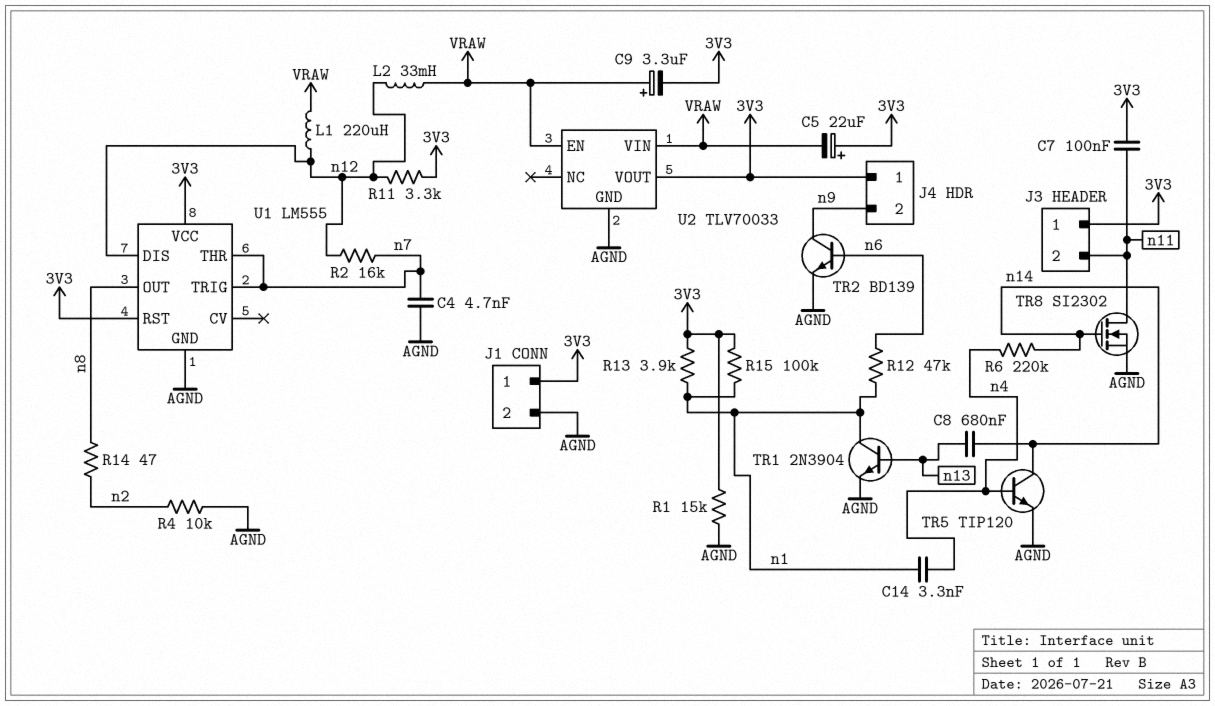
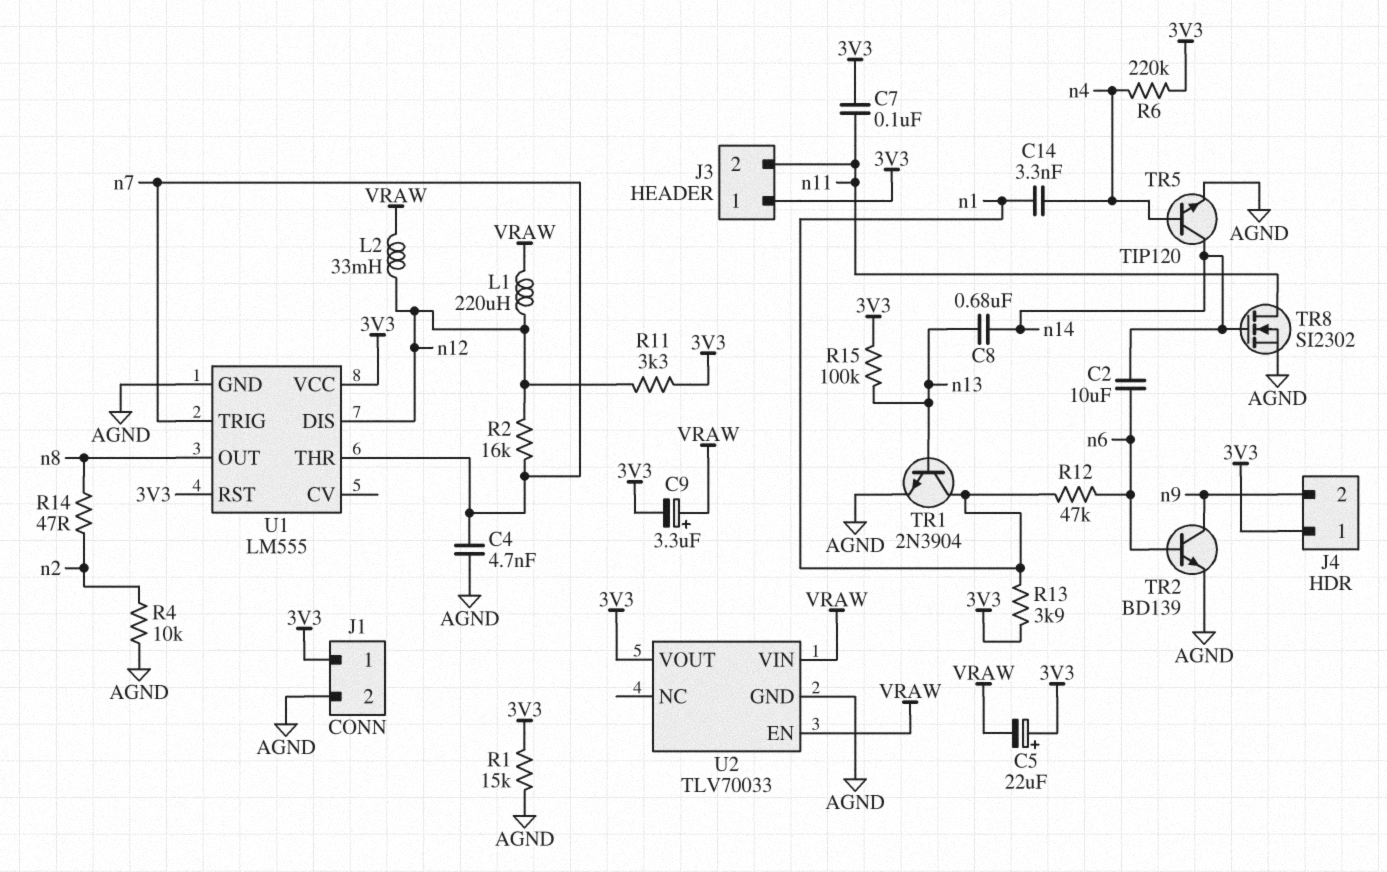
C2: none -> 10uF (n6, n14)
R6: 220k (n4, n14) -> 220k (3V3, n4)
R15: 100k (3V3, n1) -> 100k (3V3, n13)

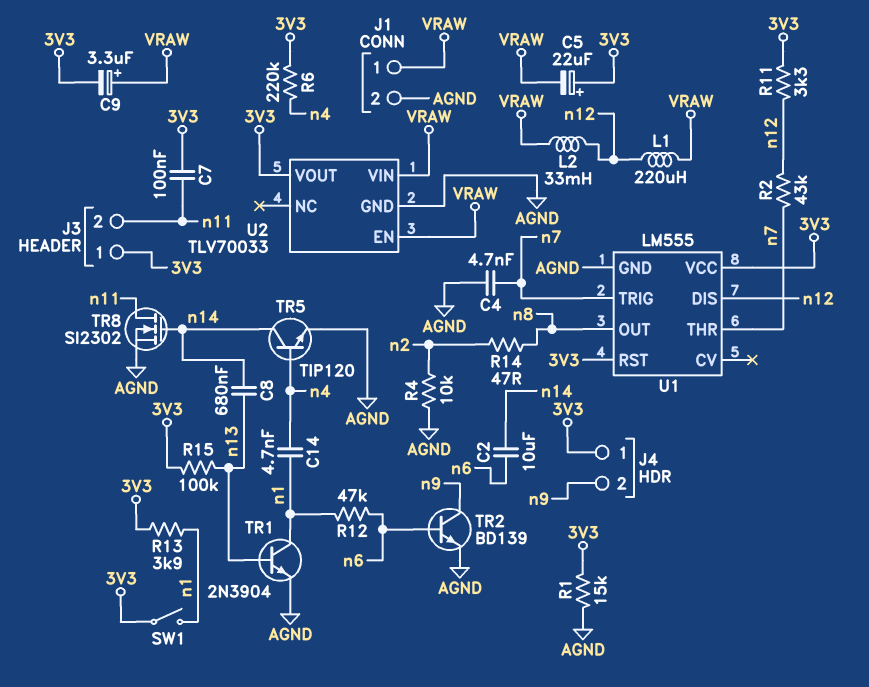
C14: 3.3nF (n1, n4) -> 4.7nF (n1, n4)
J1 pin 1: 3V3 -> VRAW
R2: 16k (n7, n12) -> 43k (n7, n12)
SW1: none -> switch (3V3, n1)

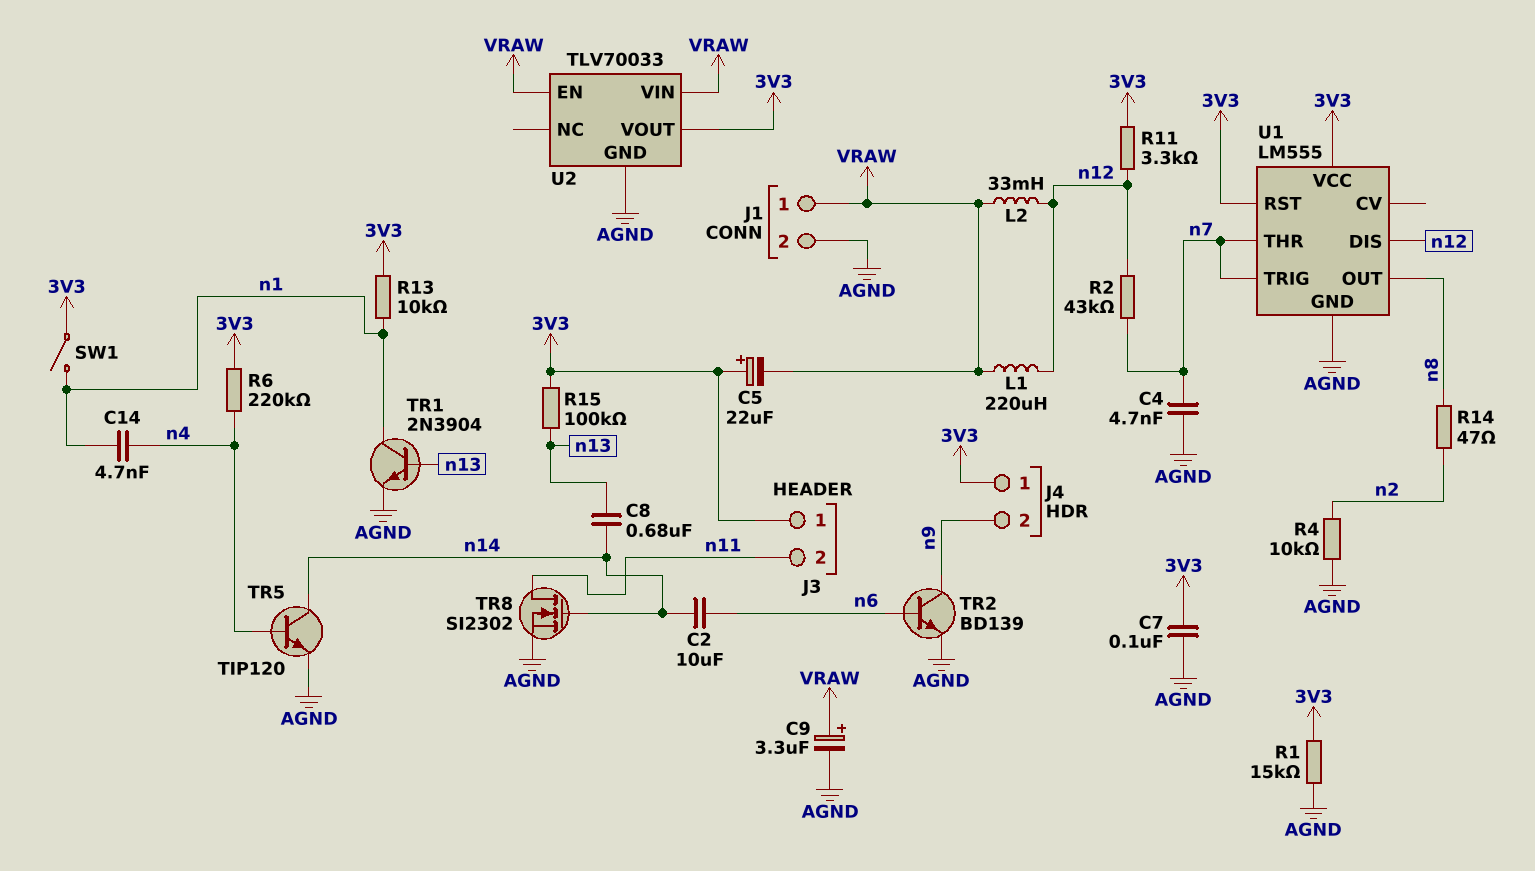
C7: 100nF (3V3, n11) -> 100nF (3V3, AGND)
C9: 3.3uF (plus VRAW, minus 3V3) -> 3.3uF (plus VRAW, minus AGND)
R12: 47k (n1, n6) -> none
R13: 3.9k (3V3, n1) -> 10k (3V3, n1)

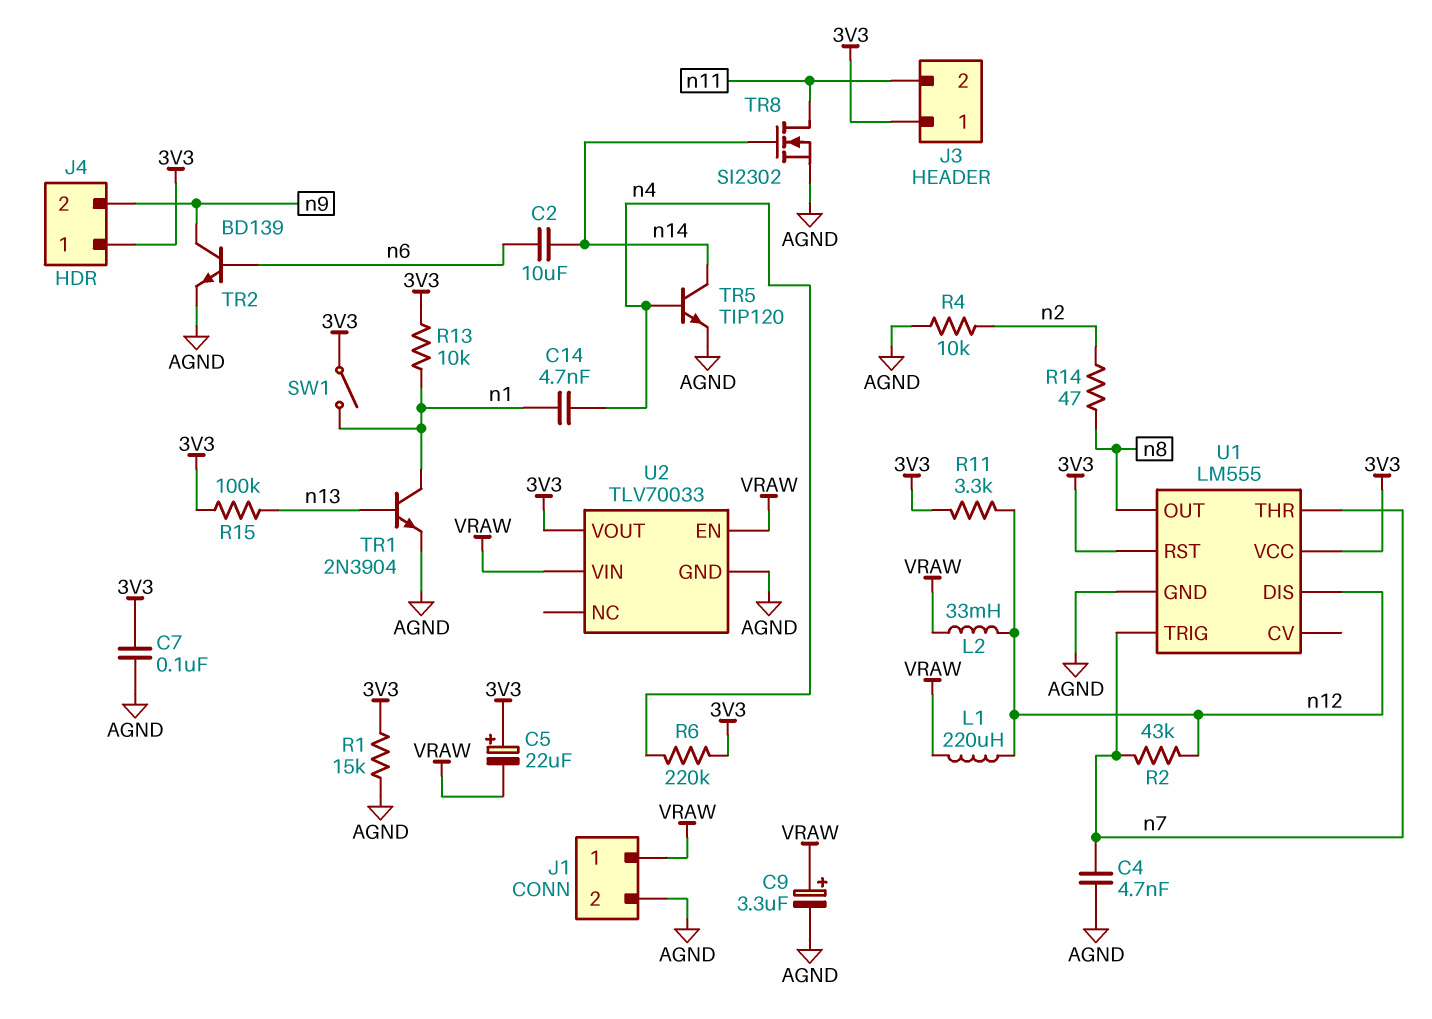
C8: 680nF (n13, n14) -> none

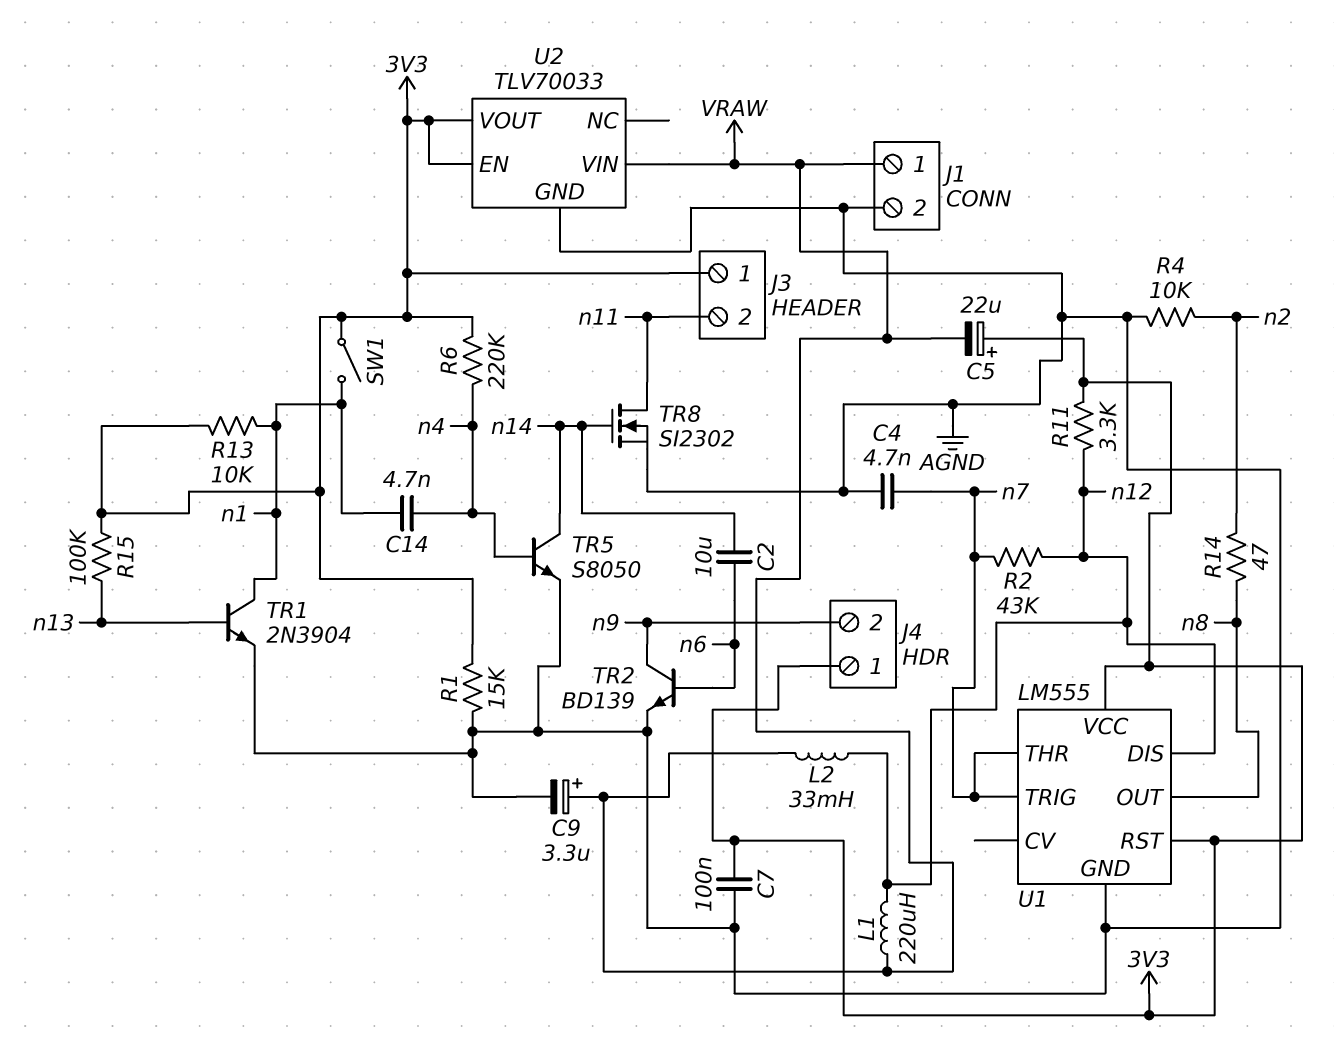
TR5: NPN TIP120 (B n4, C n14, E AGND) -> NPN S8050 (B n4, C n14, E AGND)
U2 pin EN: VRAW -> 3V3

